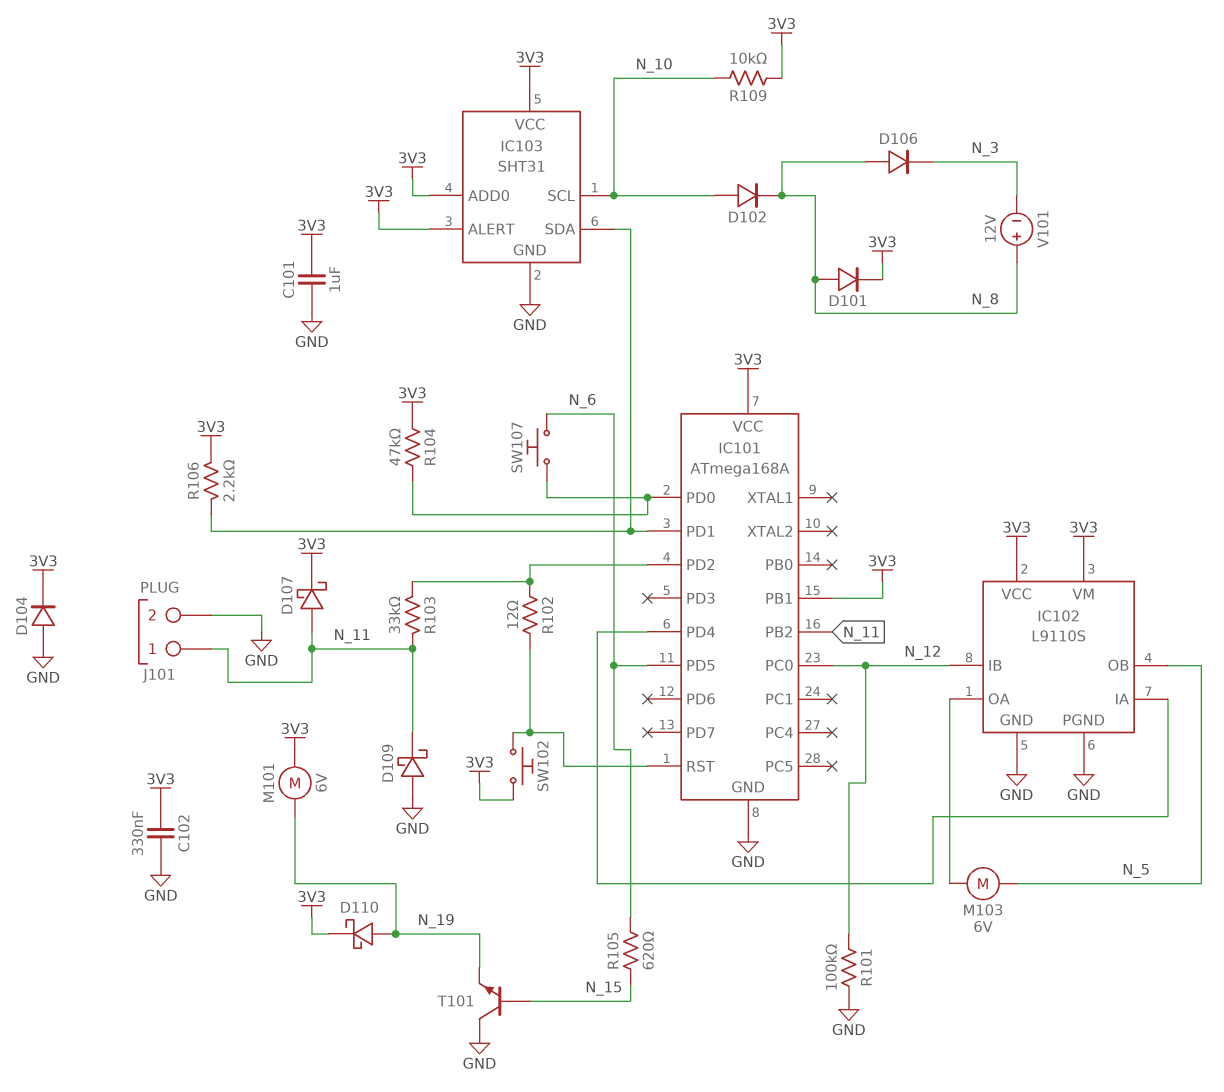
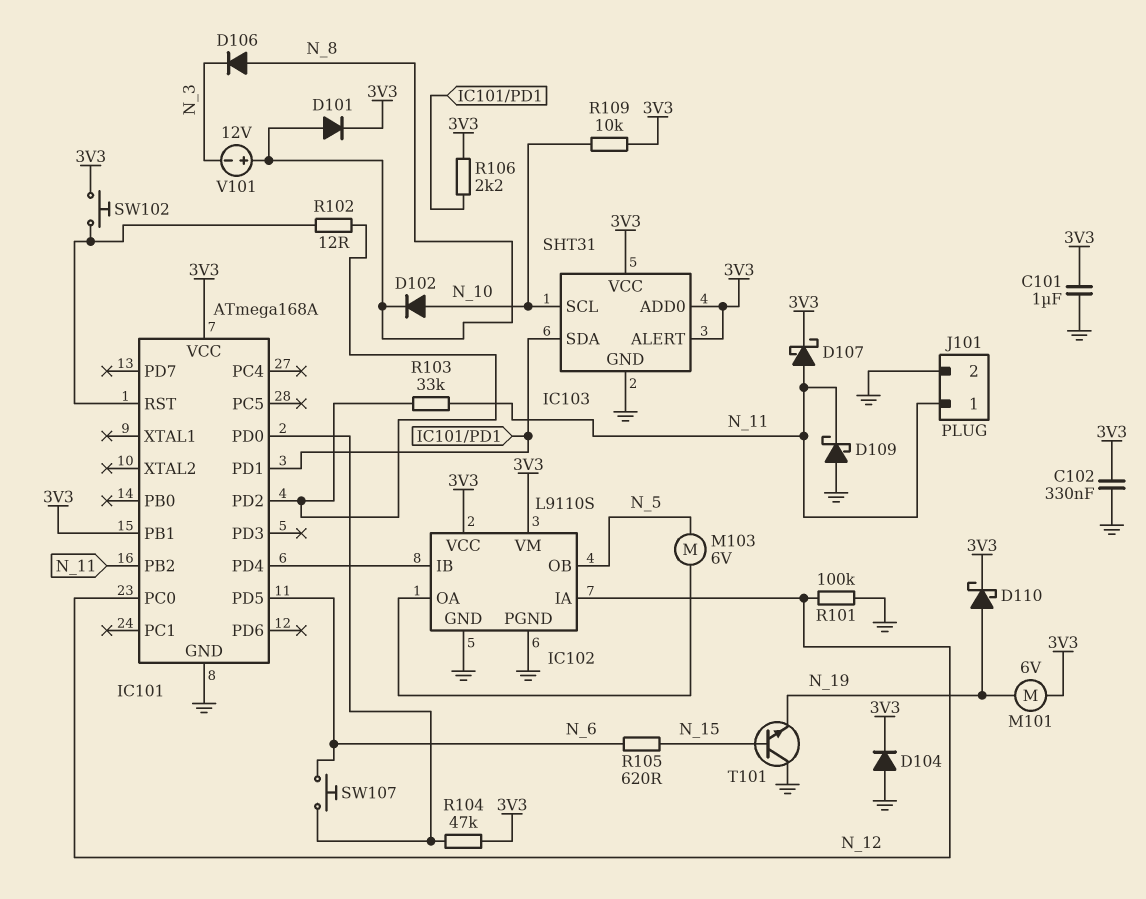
IC102 pin IA: IC101/PD4 -> N_12
IC102 pin IB: N_12 -> IC101/PD4

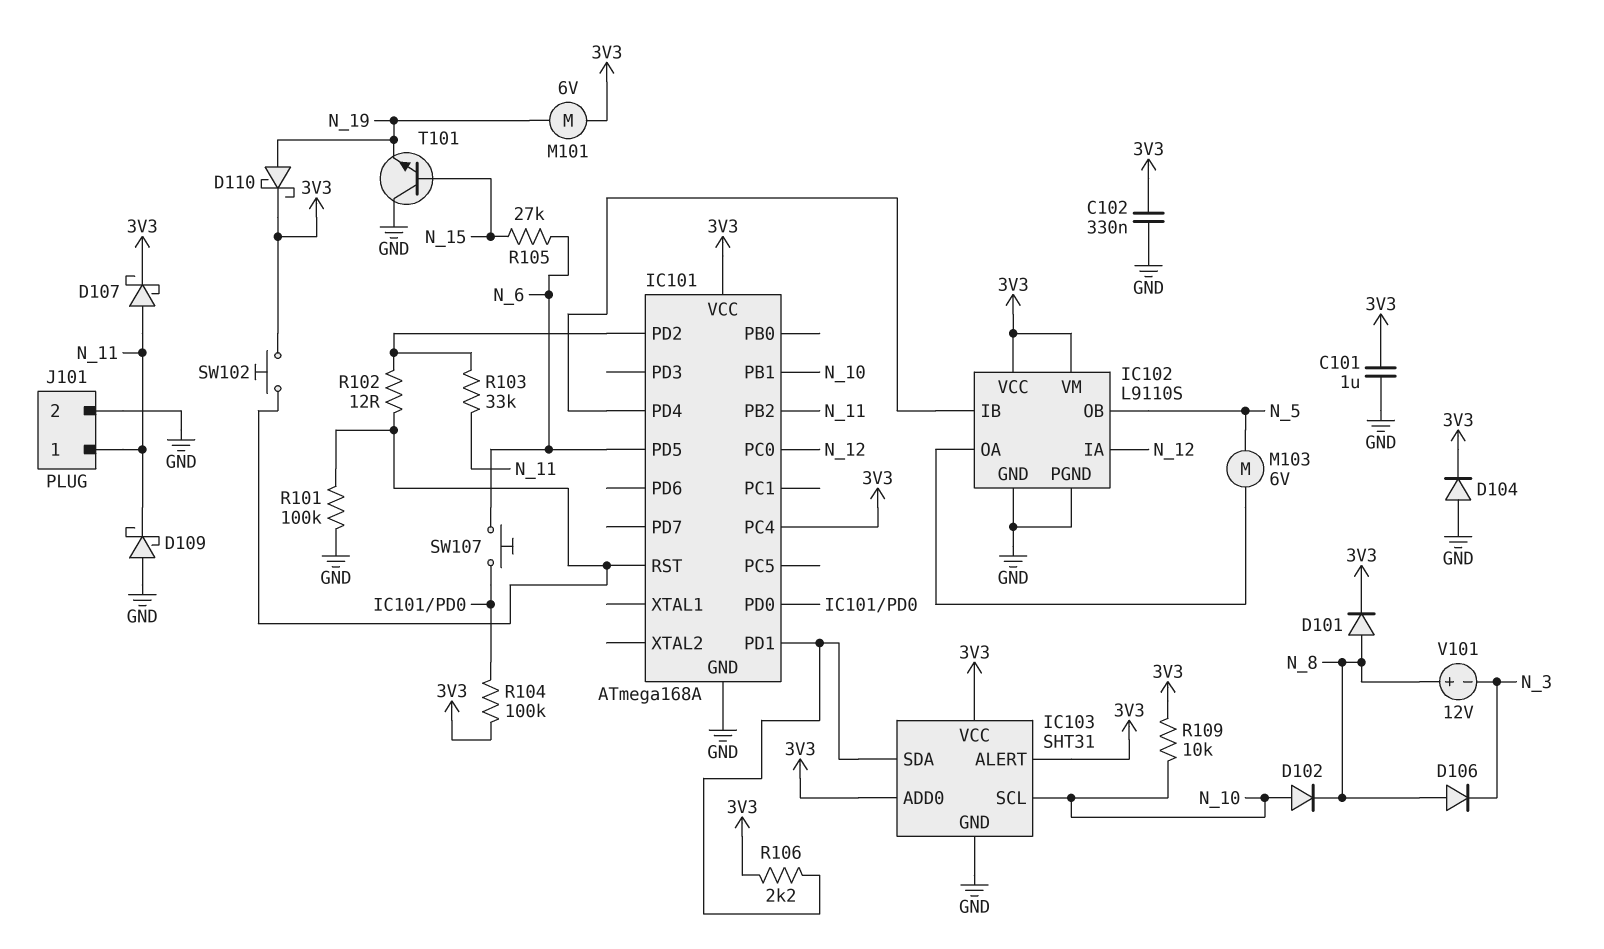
IC101 pin PB1: 3V3 -> N_10
IC101 pin PC4: none -> 3V3
R101: 100k (GND, N_12) -> 100k (GND, IC101/RST)
R104: 47k (3V3, IC101/PD0) -> 100k (3V3, IC101/PD0)
R105: 620 (N_6, N_15) -> 27k (N_6, N_15)

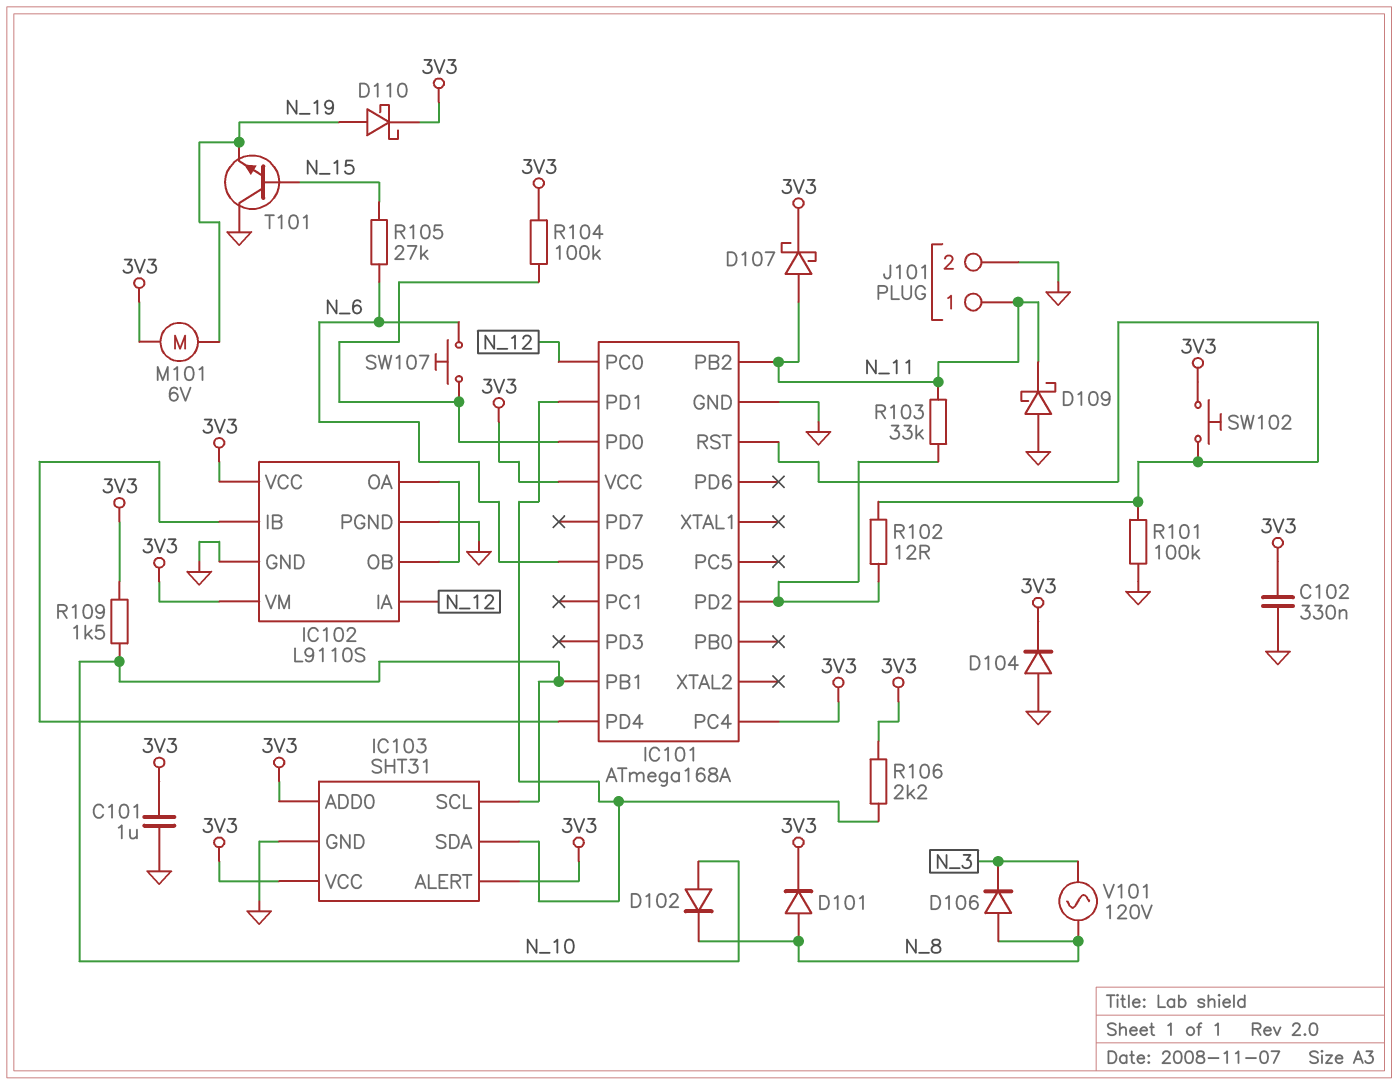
IC102 pin OB: N_5 -> IC102/OA
M103: motor 6V (IC102/OA, N_5) -> none
R109: 10k (3V3, N_10) -> 1.5k (3V3, N_10)
V101: 12V (plus N_8, minus N_3) -> AC 120V (N_3, N_8)

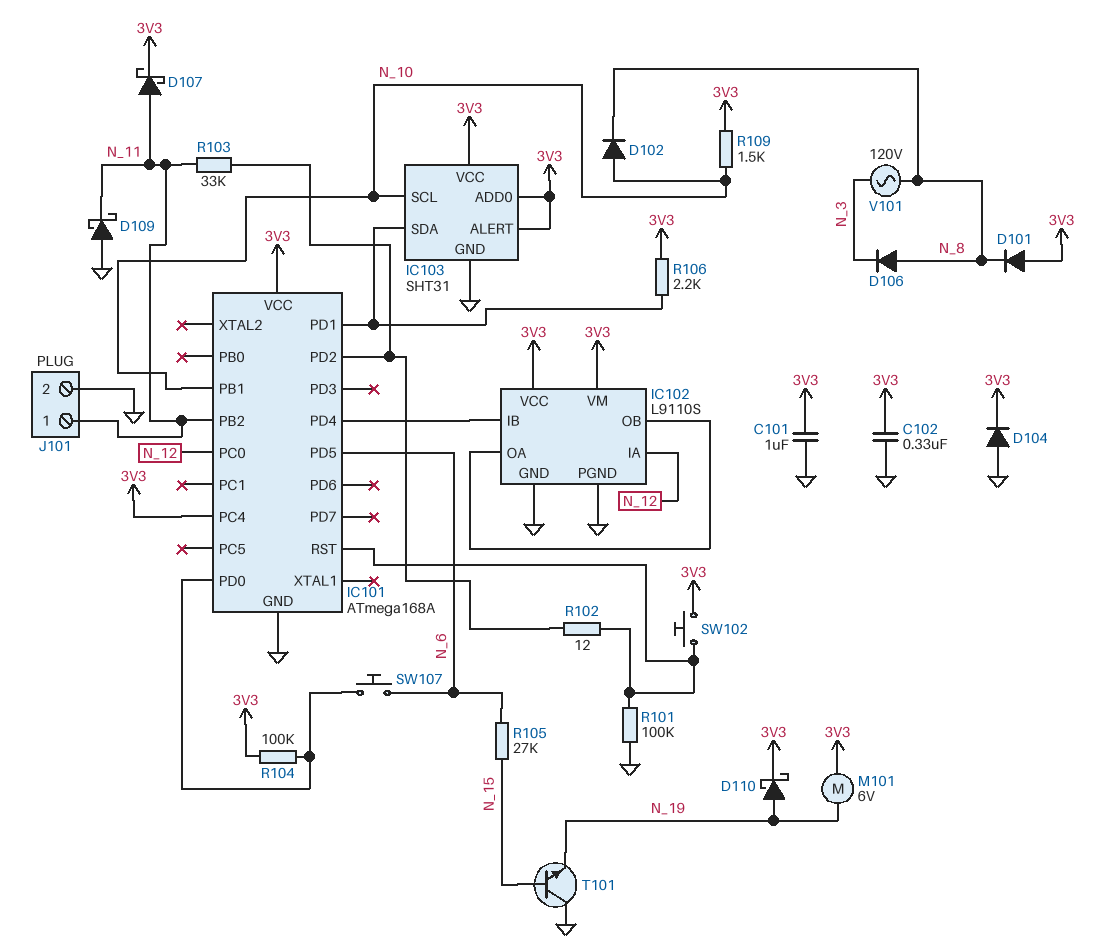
D101: diode (A N_8, K 3V3) -> diode (A 3V3, K N_8)

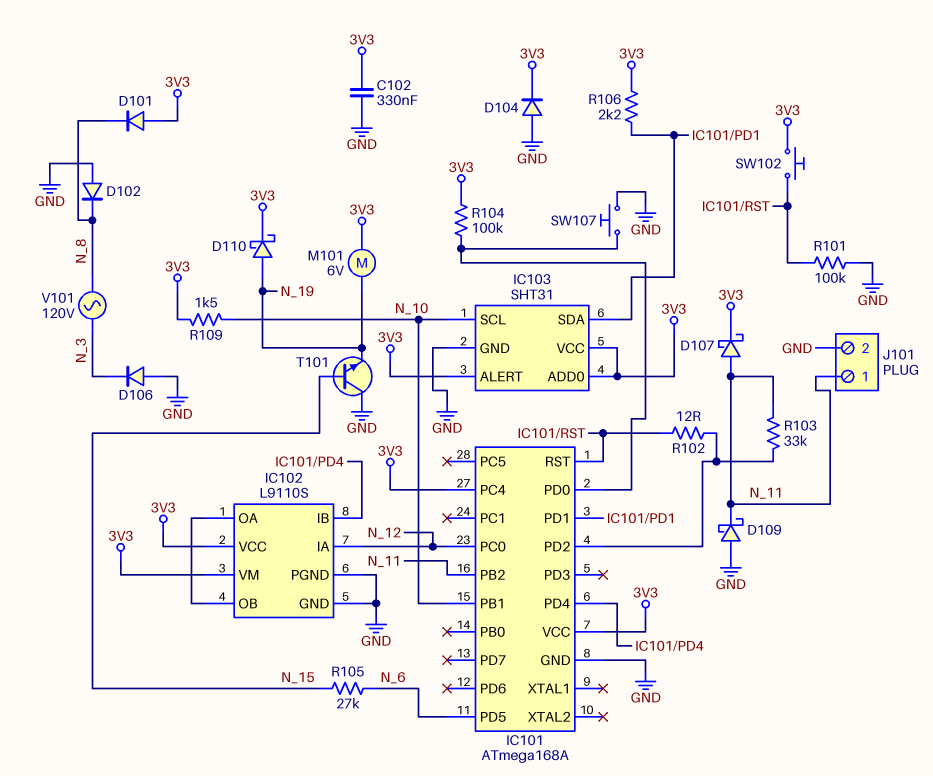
C101: 1uF (3V3, GND) -> none
D102: diode (A N_10, K N_8) -> diode (A GND, K N_8)
D106: diode (A N_8, K N_3) -> diode (A GND, K N_3)
SW107: button (IC101/PD0, N_6) -> button (GND, IC101/PD0)

